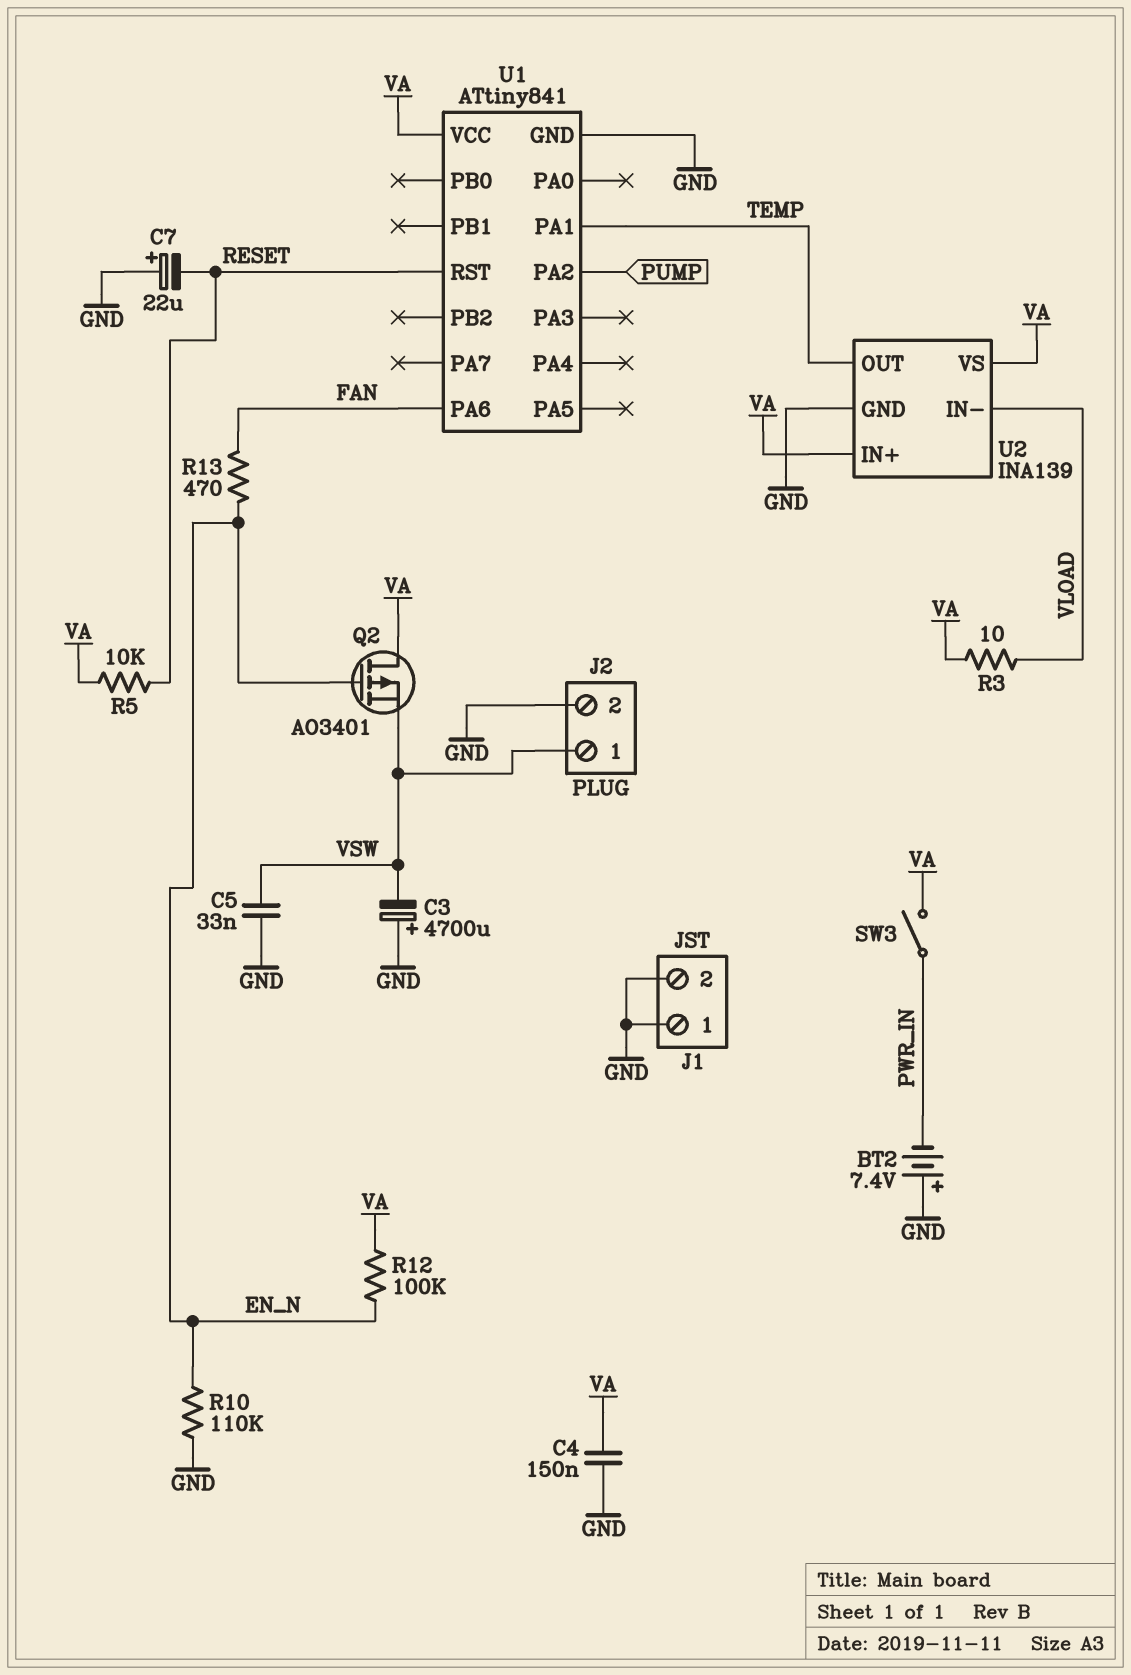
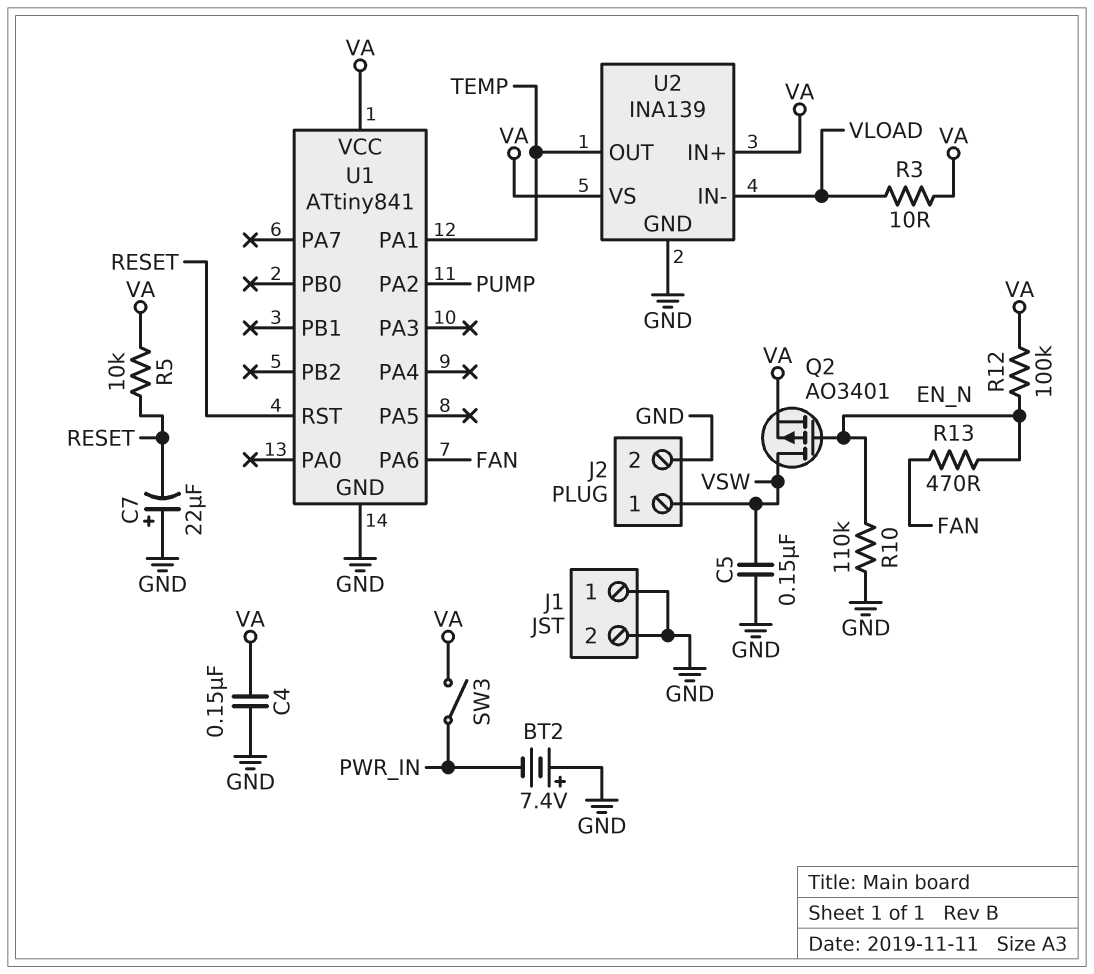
C3: 4700uF (plus GND, minus VSW) -> none
C5: 33nF (GND, VSW) -> 150nF (GND, VSW)
Q2: PMOS AO3401 (G EN_N, D VA, S VSW) -> PMOS AO3401 (G EN_N, D VSW, S VA)

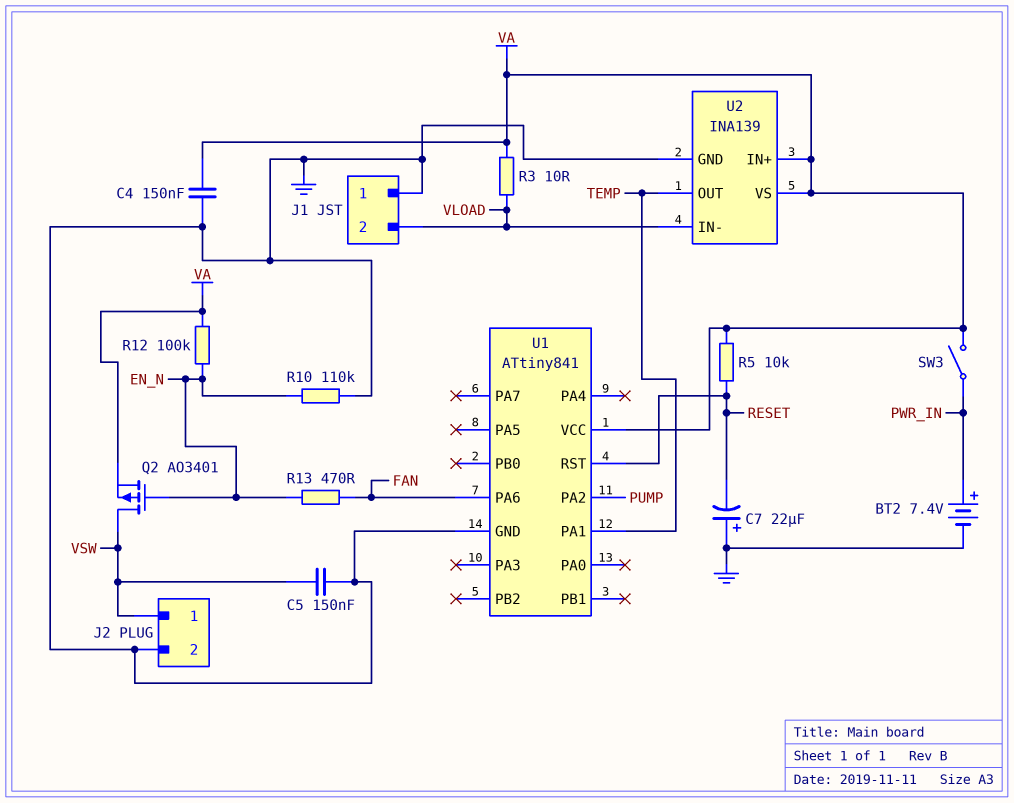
BT2: 7.4V (plus GND, minus PWR_IN) -> 7.4V (plus PWR_IN, minus GND)
J1 pin 2: GND -> VLOAD

